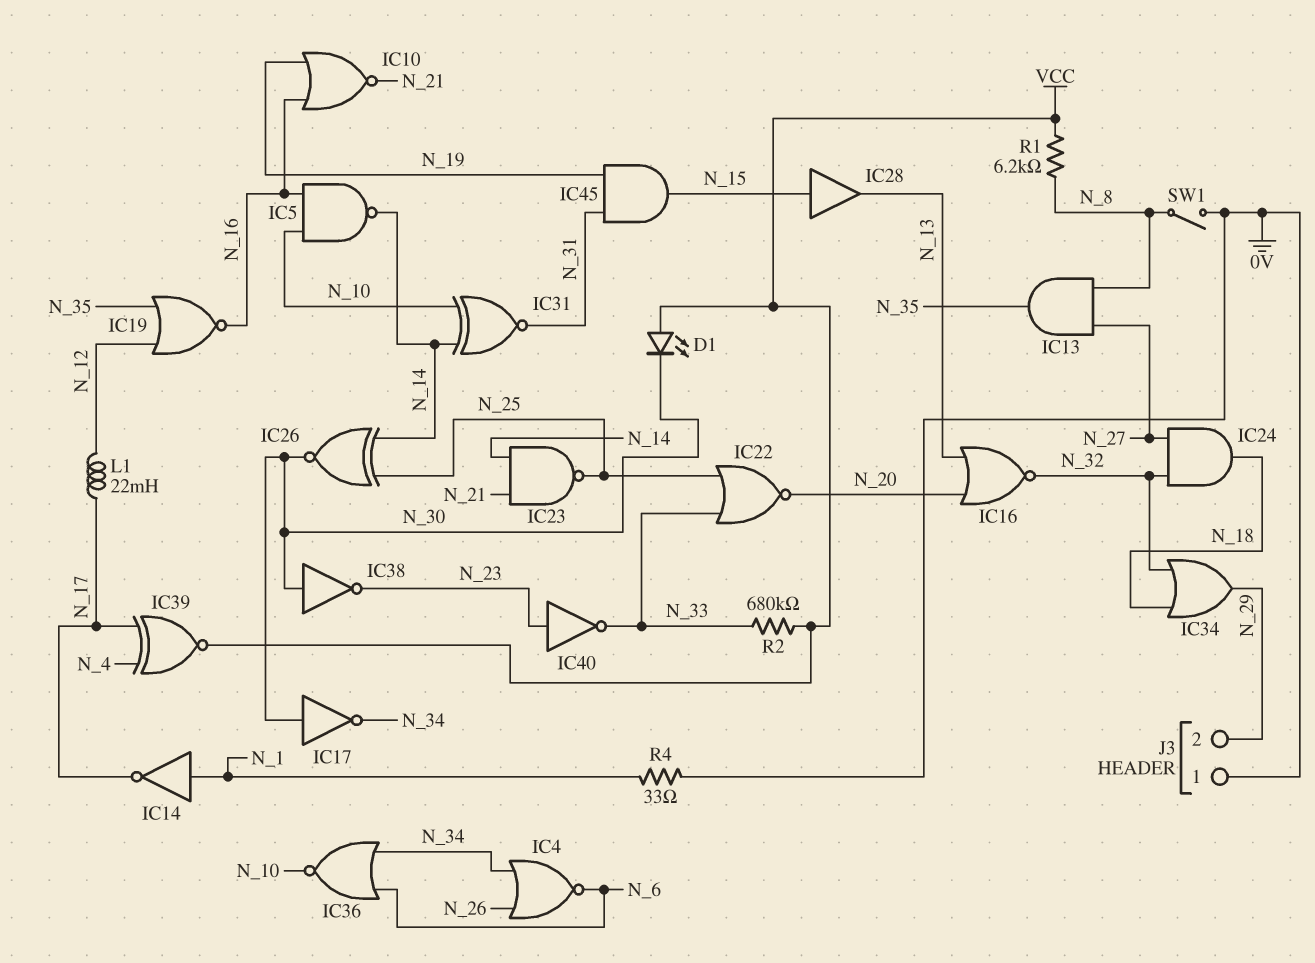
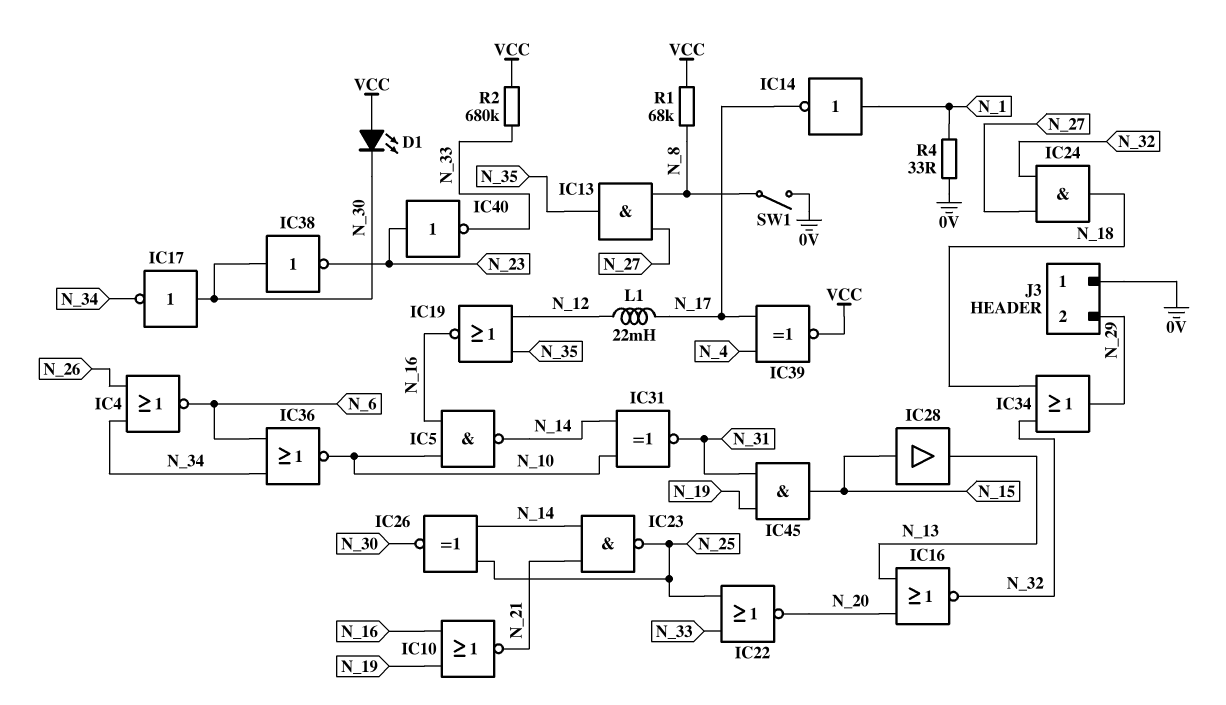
R1: 6.2k (N_8, VCC) -> 68k (N_8, VCC)

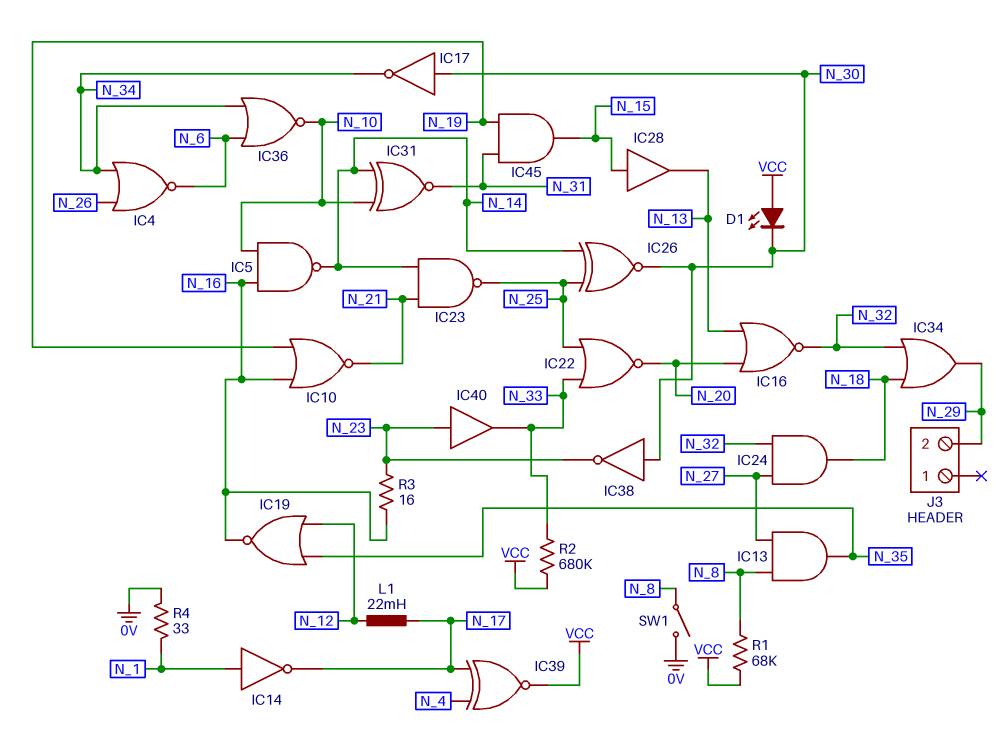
IC40: NOT (in N_23, out N_33) -> buffer (in N_23, out N_33)
J3 pin 1: 0V -> none
R3: none -> 16 (N_16, N_23)

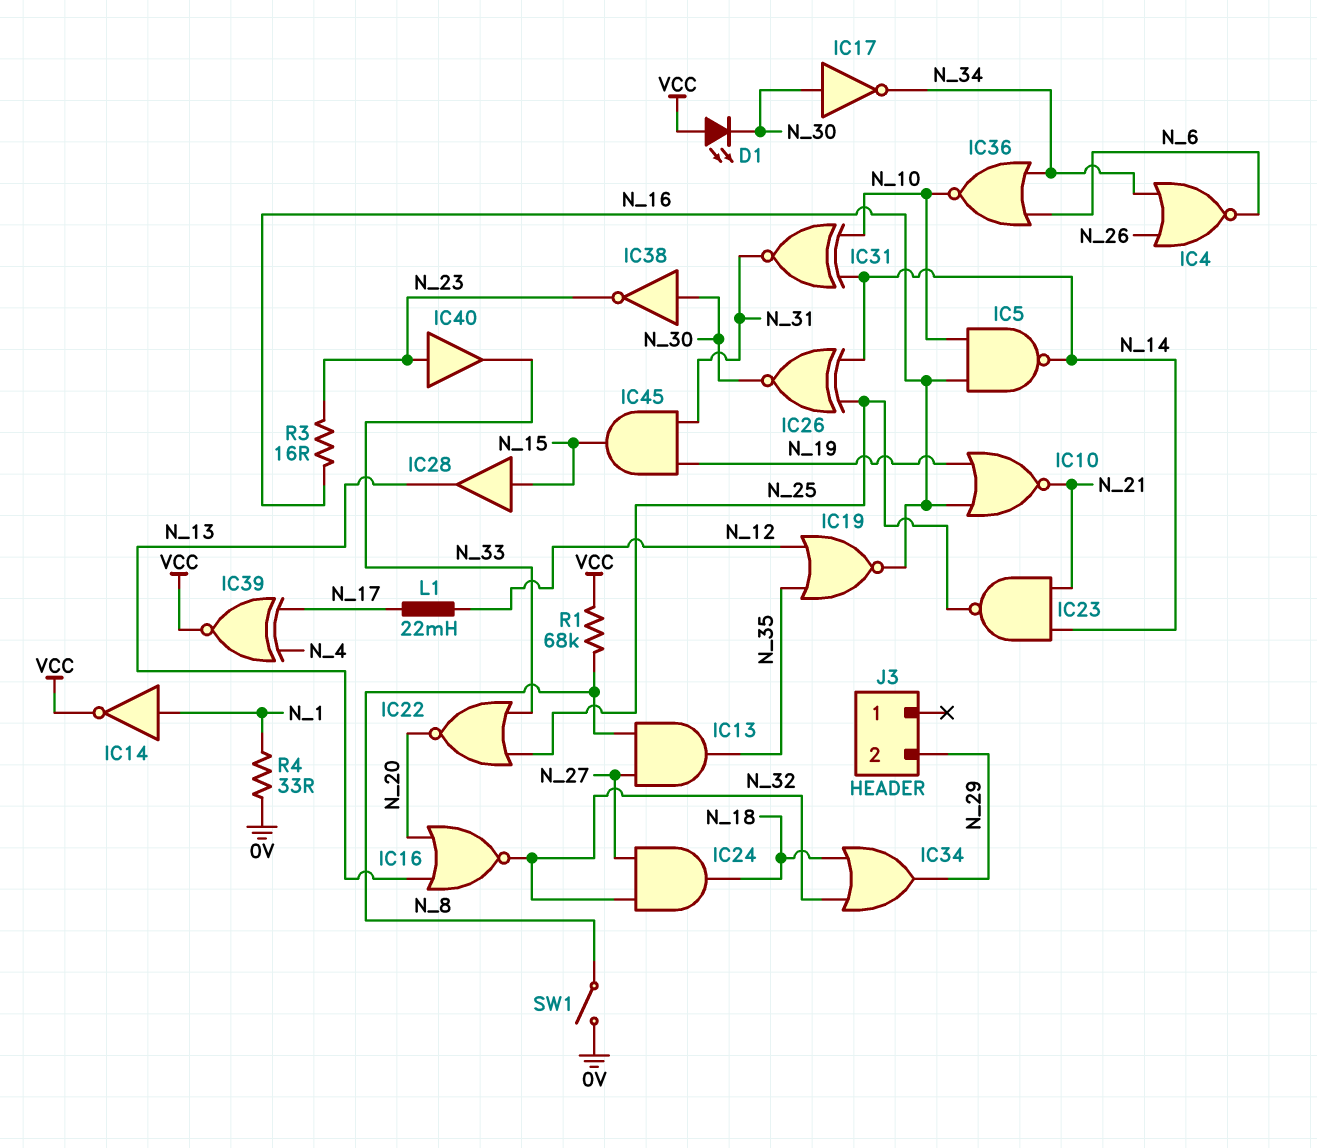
IC14: NOT (in N_1, out N_17) -> NOT (in N_1, out VCC)
R2: 680k (N_33, VCC) -> none

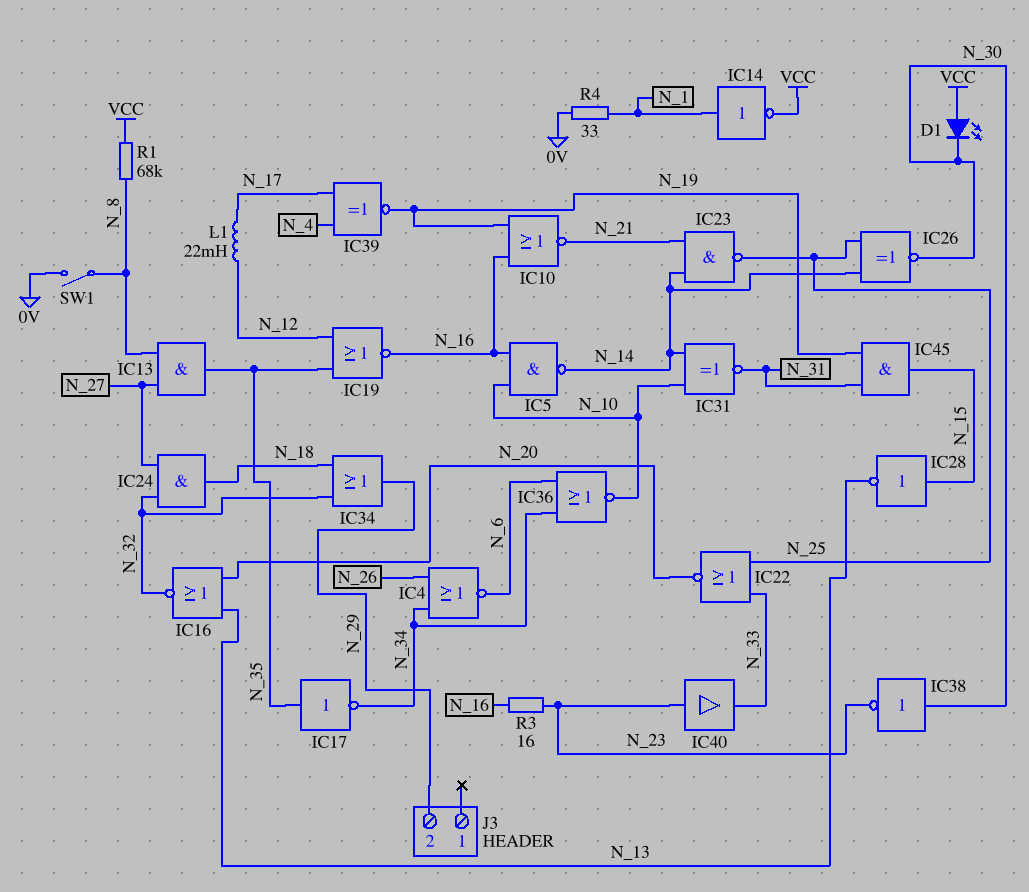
IC17: NOT (in N_30, out N_34) -> NOT (in N_35, out N_34)
IC28: buffer (in N_15, out N_13) -> NOT (in N_15, out N_13)
IC39: XNOR (in N_4, in N_17, out VCC) -> XNOR (in N_4, in N_17, out N_19)

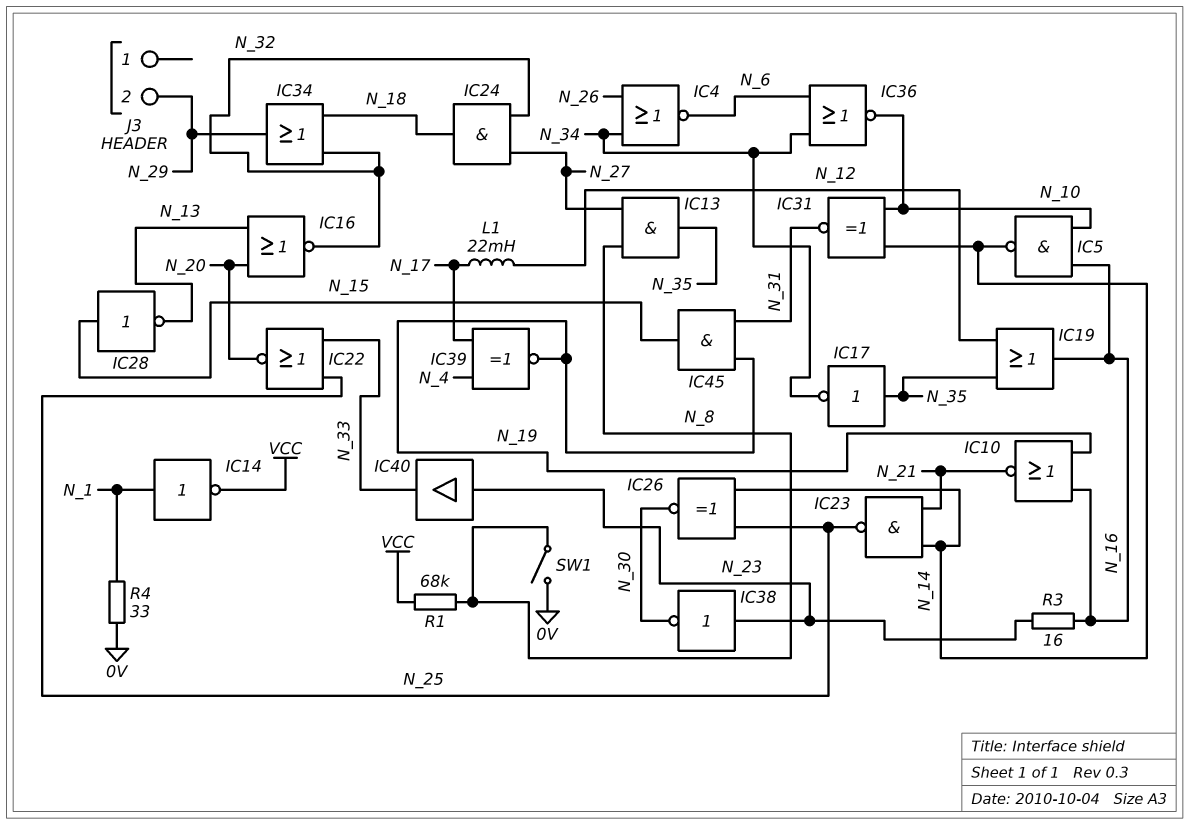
D1: LED (A VCC, K N_30) -> none
IC19: NOR (in N_12, in N_35, out N_16) -> OR (in N_12, in N_35, out N_16)
IC38: NOT (in N_30, out N_23) -> NOT (in N_23, out N_30)

